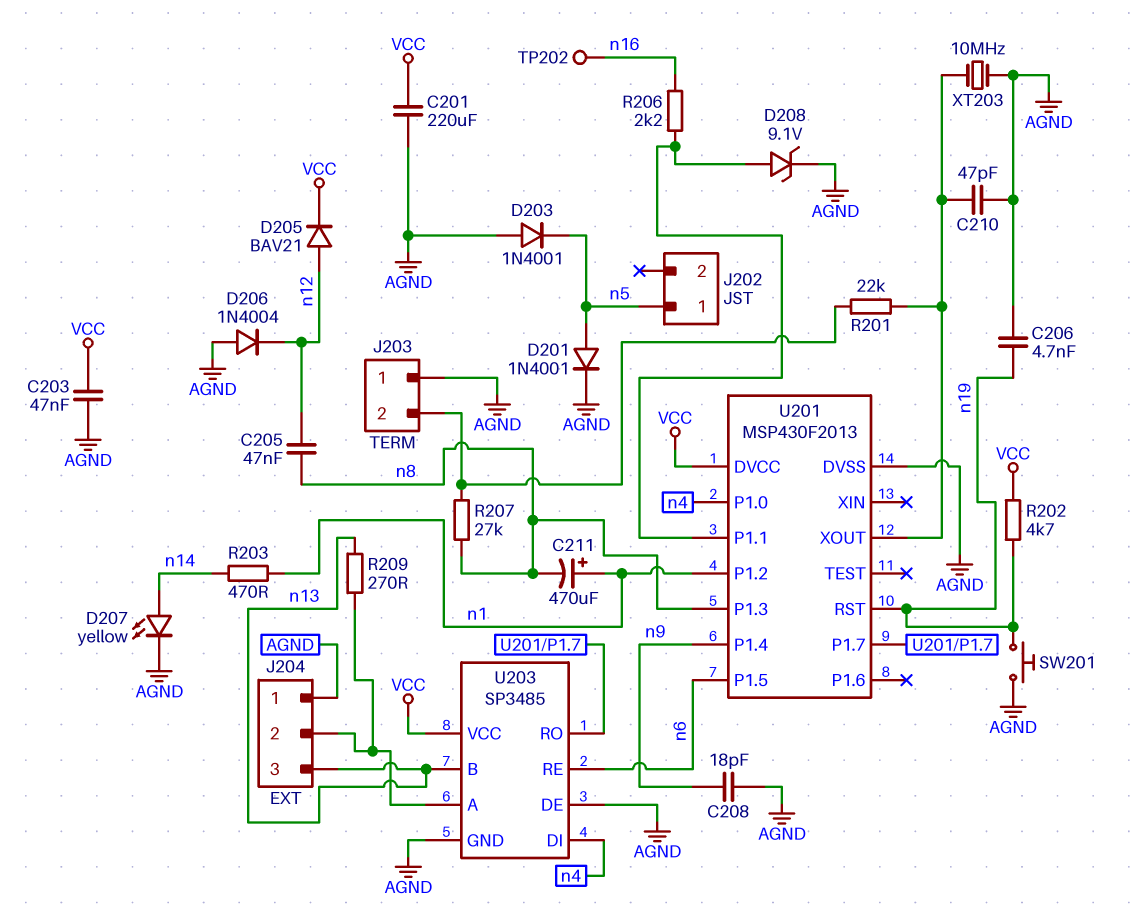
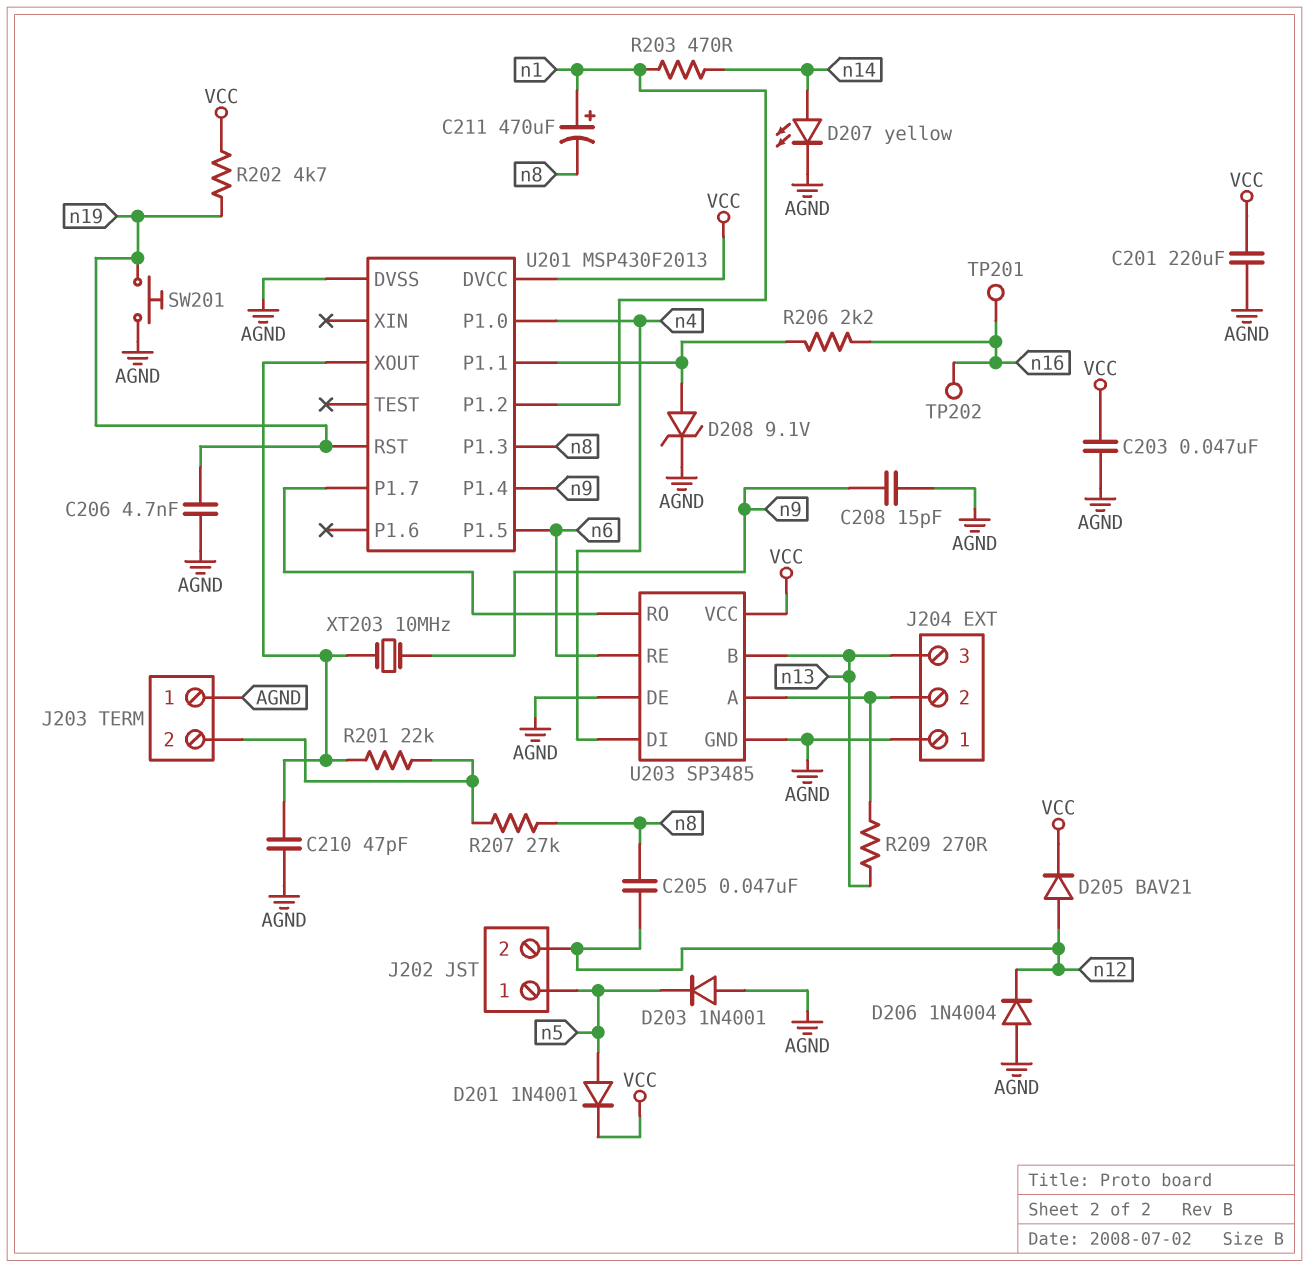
C208: 18pF (AGND, n9) -> 15pF (AGND, n9)
D201: diode 1N4001 (A n5, K AGND) -> diode 1N4001 (A n5, K VCC)
J202 pin 2: none -> n12
TP201: none -> test point (n16)
XT203: 10MHz (AGND, U201/XOUT) -> 10MHz (U201/XOUT, n9)

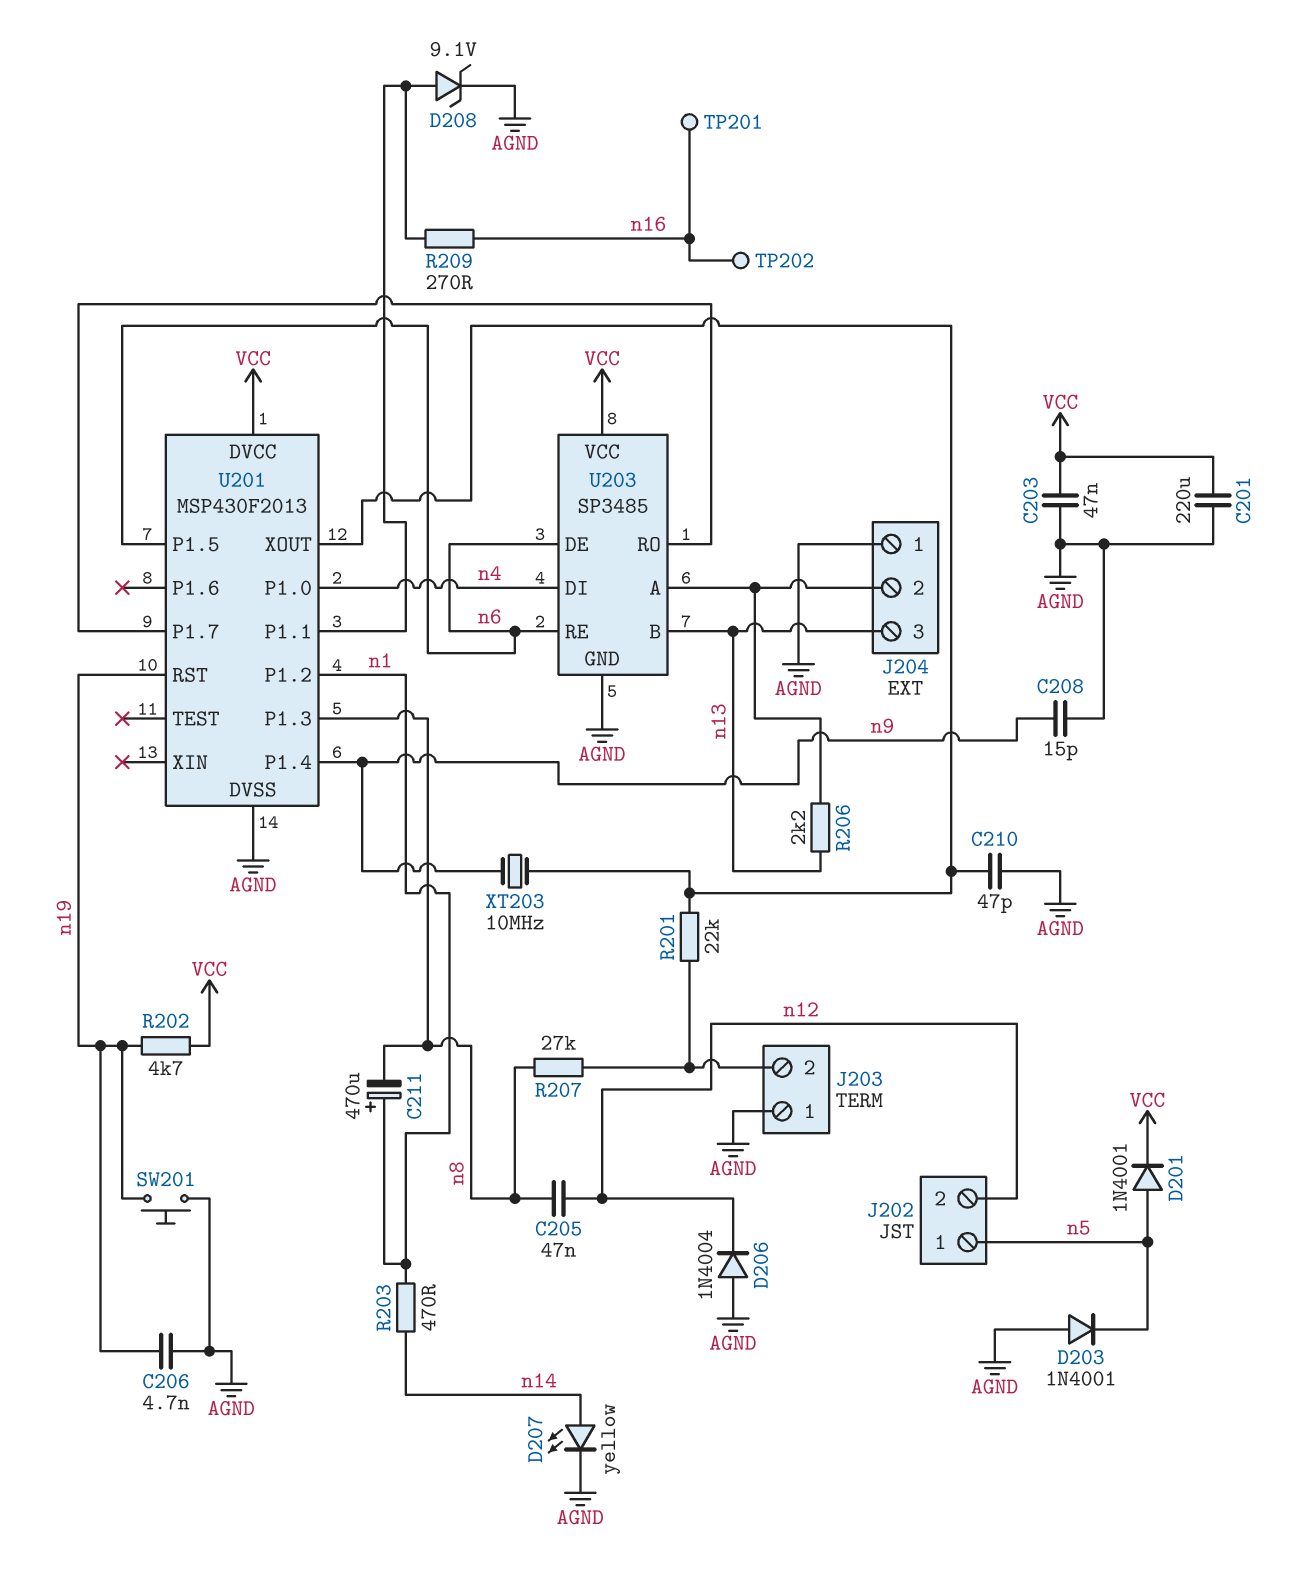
D205: diode BAV21 (A n12, K VCC) -> none
R206: 2.2k (U201/P1.1, n16) -> 2.2k (J204/2, n13)
R209: 270 (J204/2, n13) -> 270 (U201/P1.1, n16)
U203 pin DE: AGND -> n6

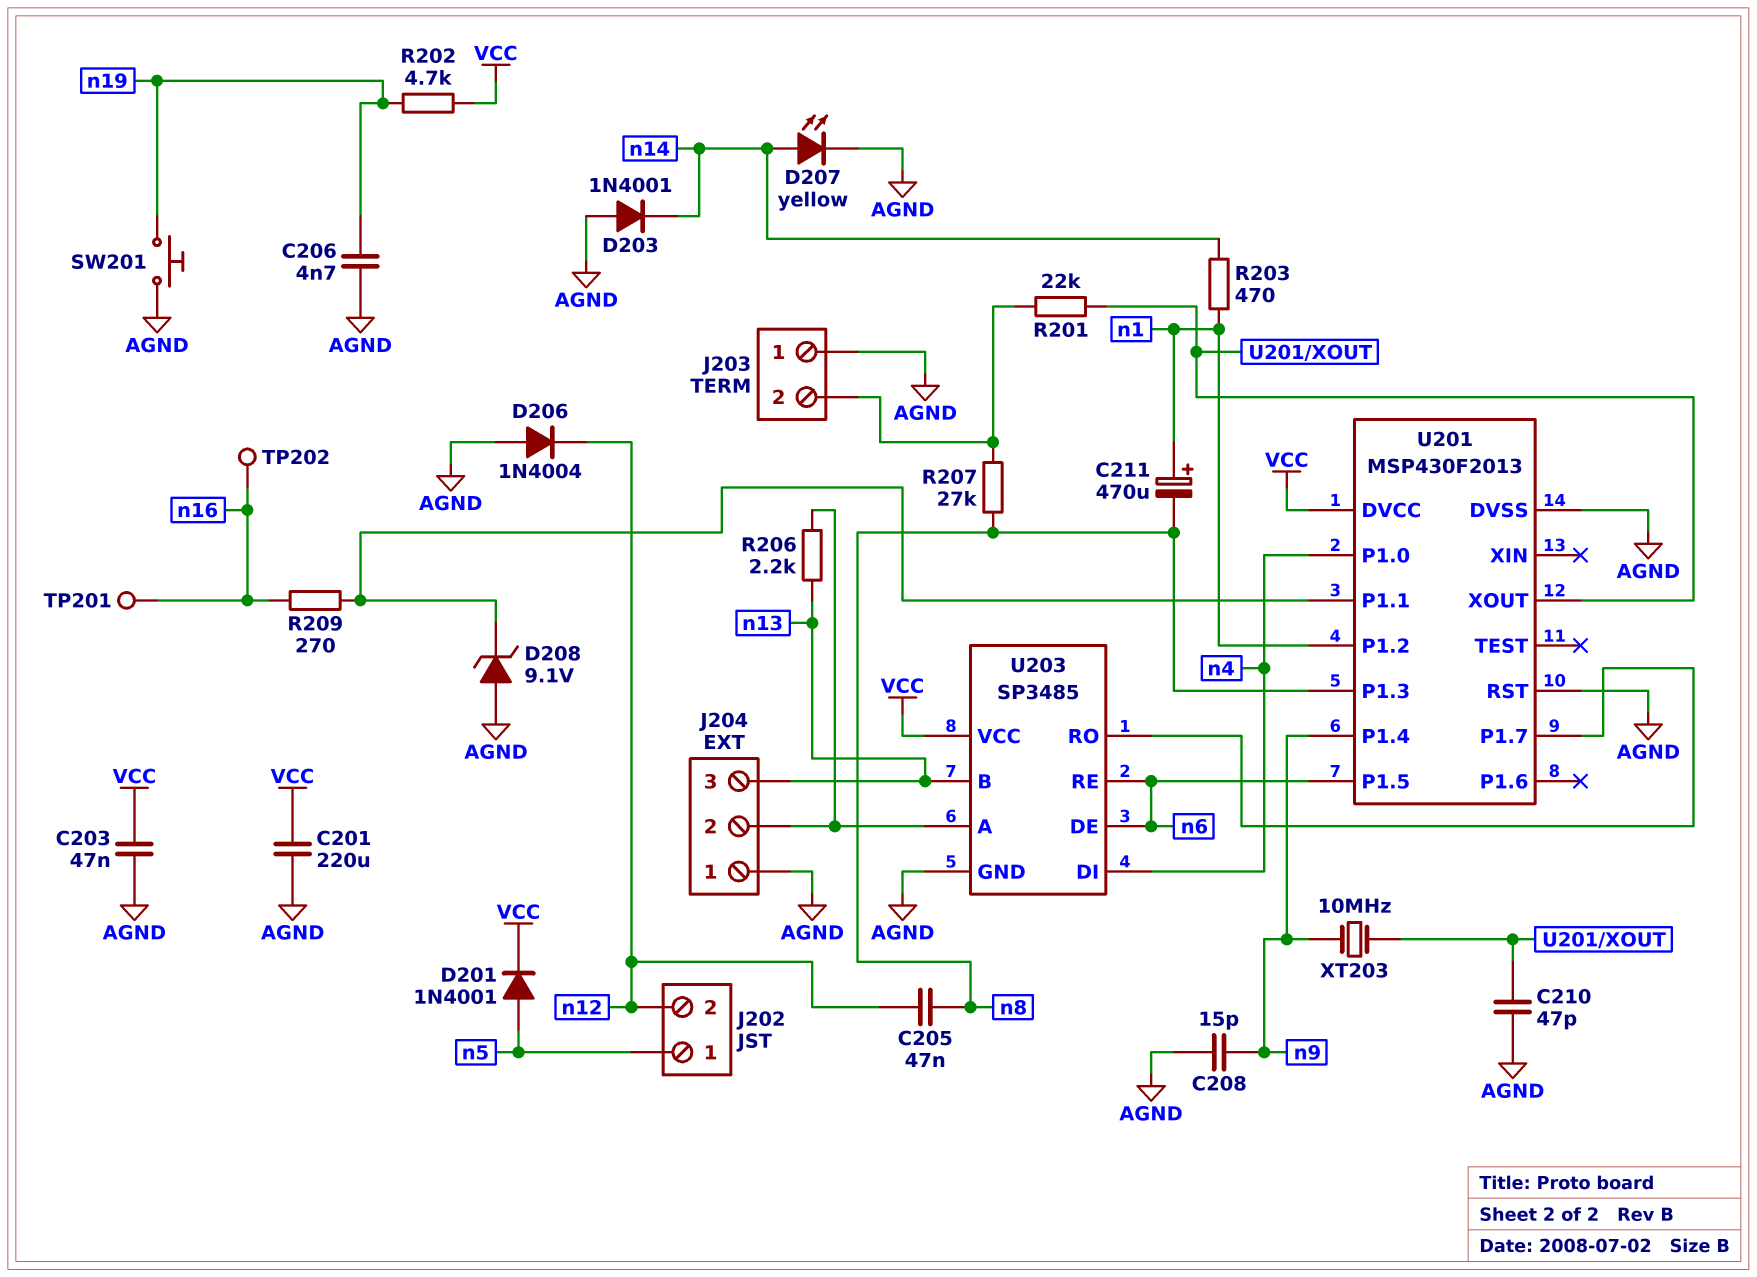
D203: diode 1N4001 (A AGND, K n5) -> diode 1N4001 (A AGND, K n14)
D208: zener 9.1V (A U201/P1.1, K AGND) -> zener 9.1V (A AGND, K U201/P1.1)
U201 pin RST: n19 -> AGND

